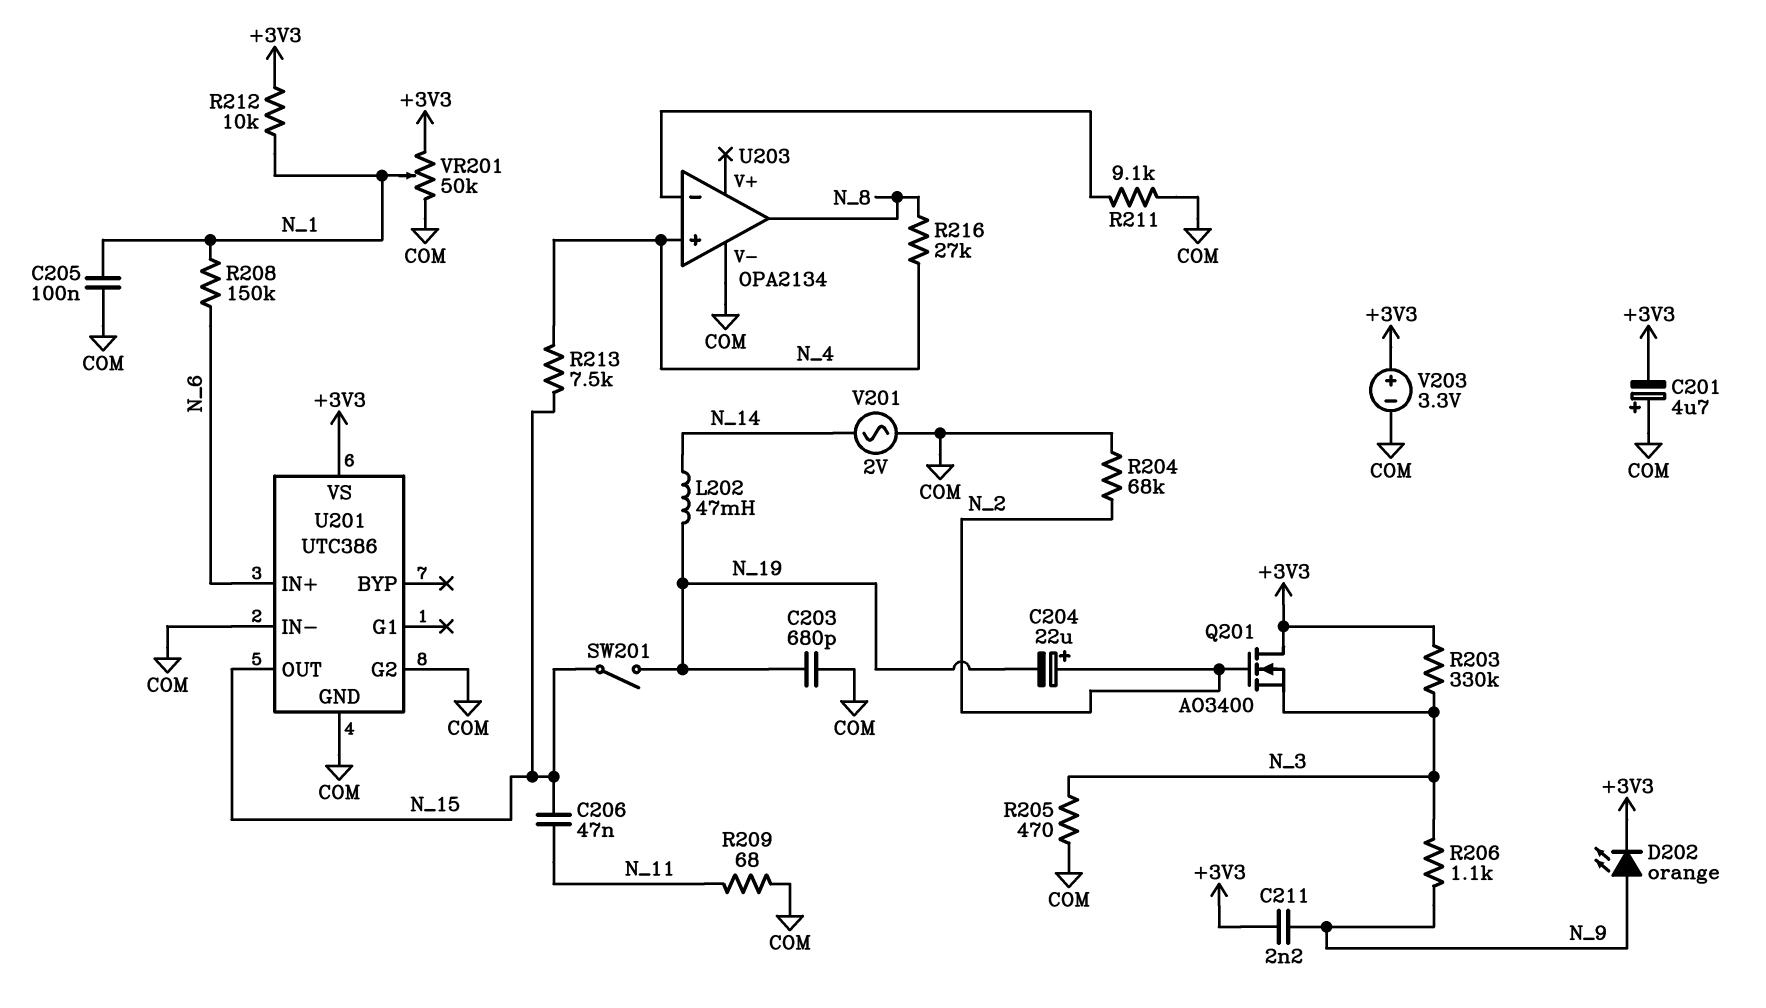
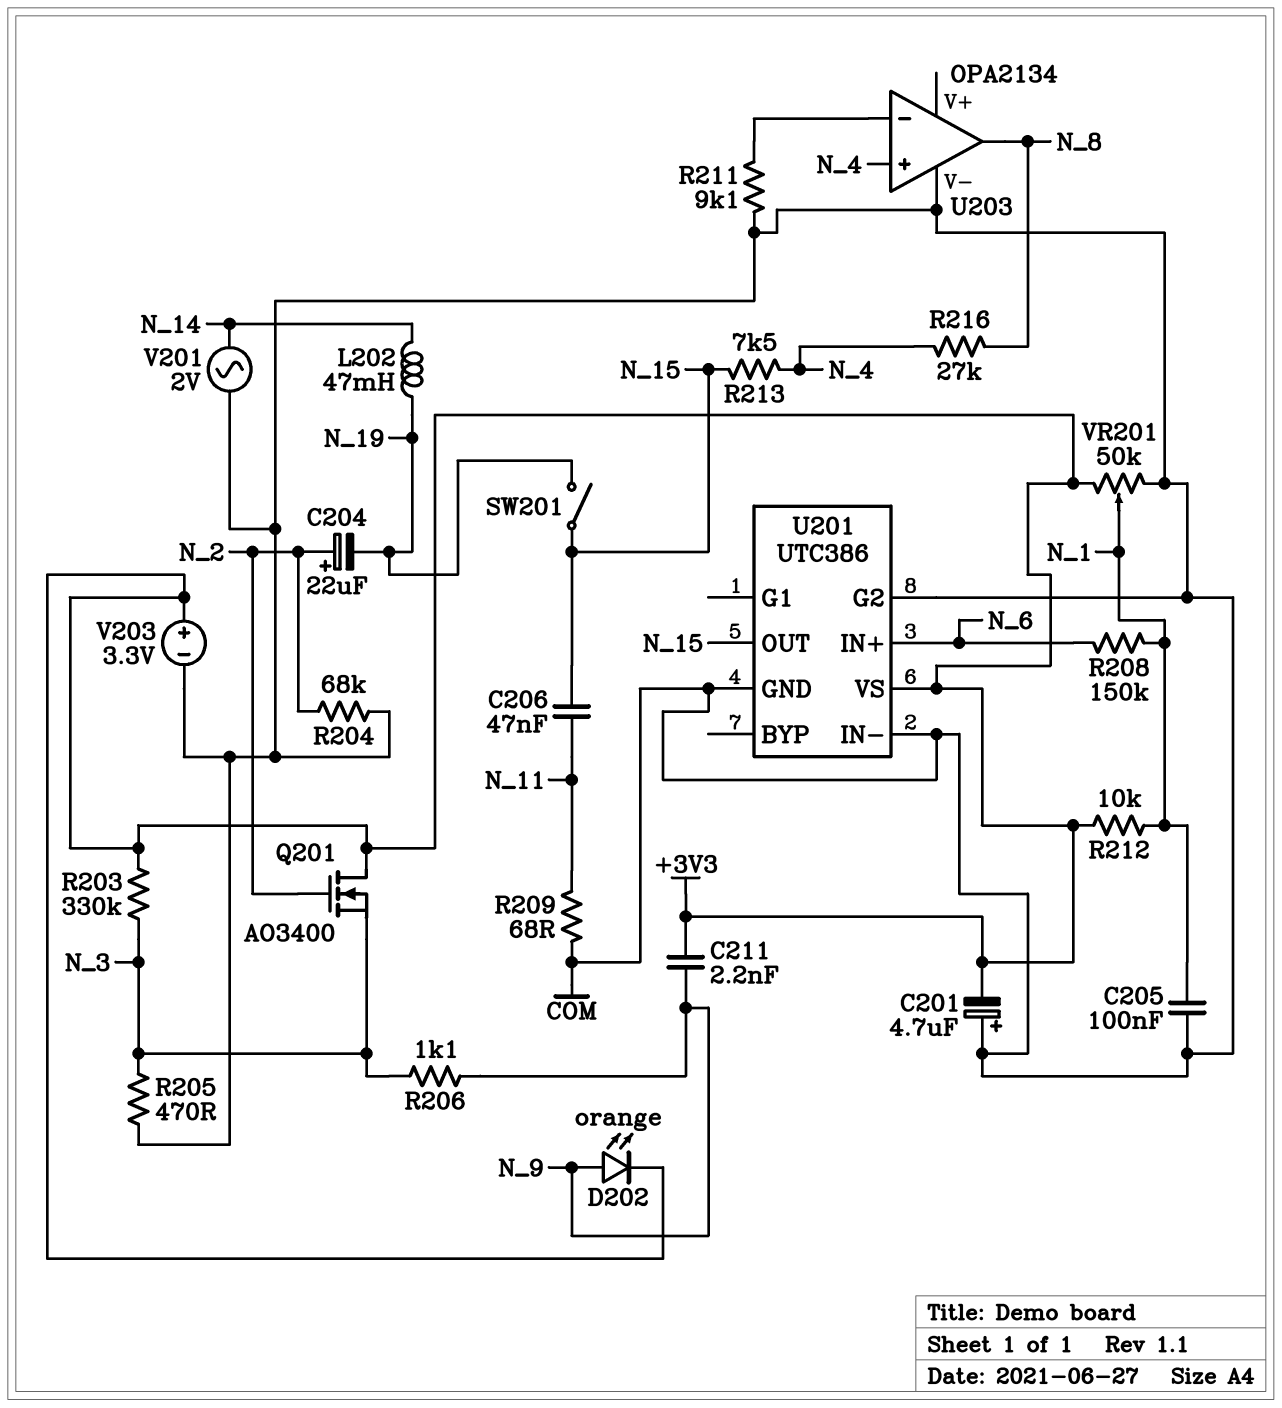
C203: 680pF (COM, N_19) -> none

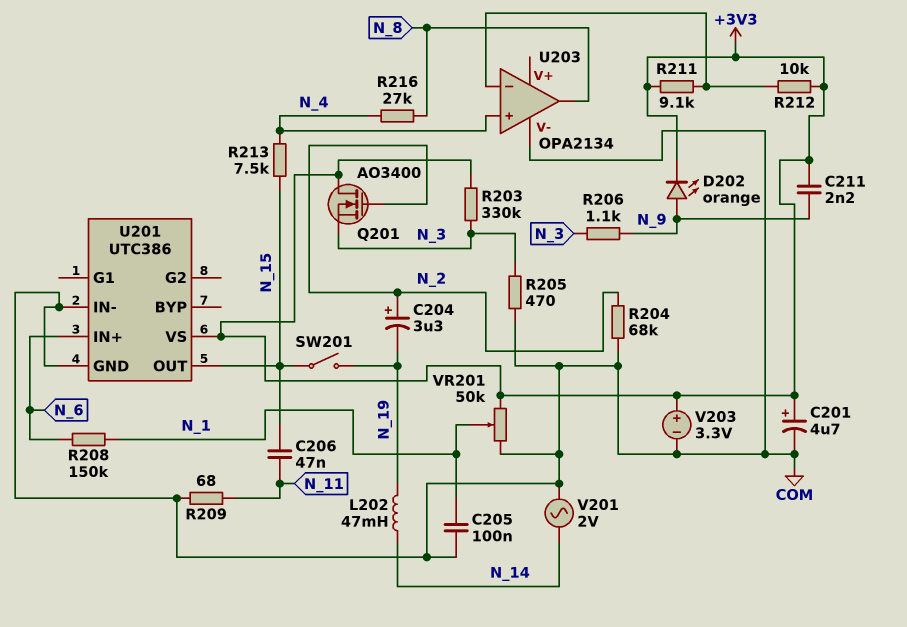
C201: 4.7uF (plus COM, minus +3V3) -> 4.7uF (plus +3V3, minus COM)
C204: 22uF (plus N_2, minus N_19) -> 3.3uF (plus N_2, minus N_19)
R211: 9.1k (COM, U203/in-) -> 9.1k (+3V3, U203/in-)
R212: 10k (+3V3, N_1) -> 10k (+3V3, U203/in-)
U201 pin G2: COM -> none

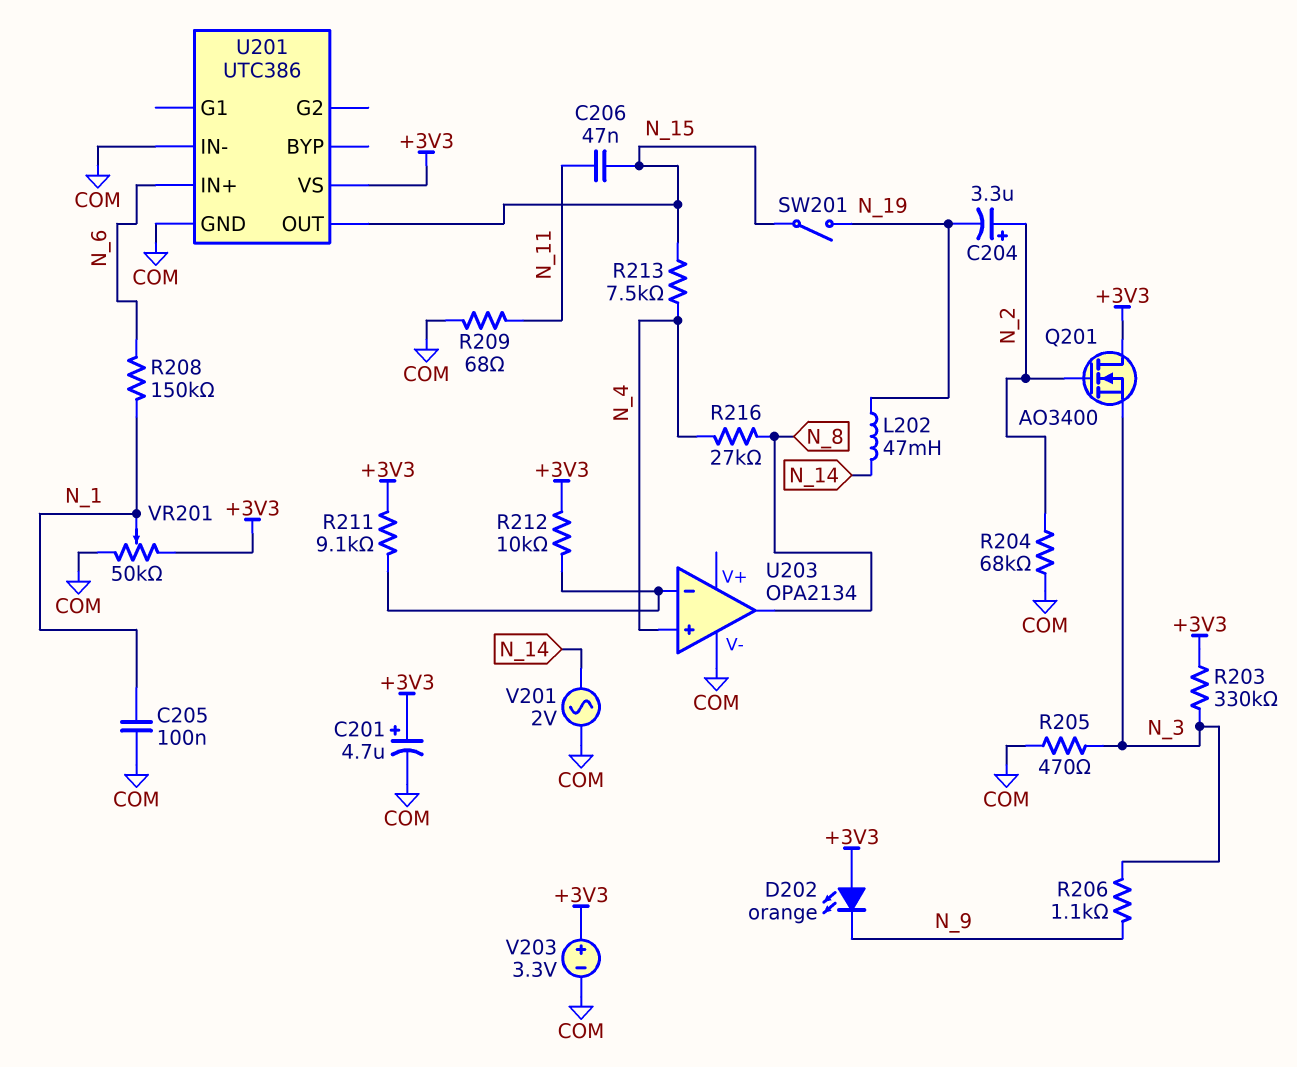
C211: 2.2nF (+3V3, N_9) -> none
D202: LED orange (A N_9, K +3V3) -> LED orange (A +3V3, K N_9)

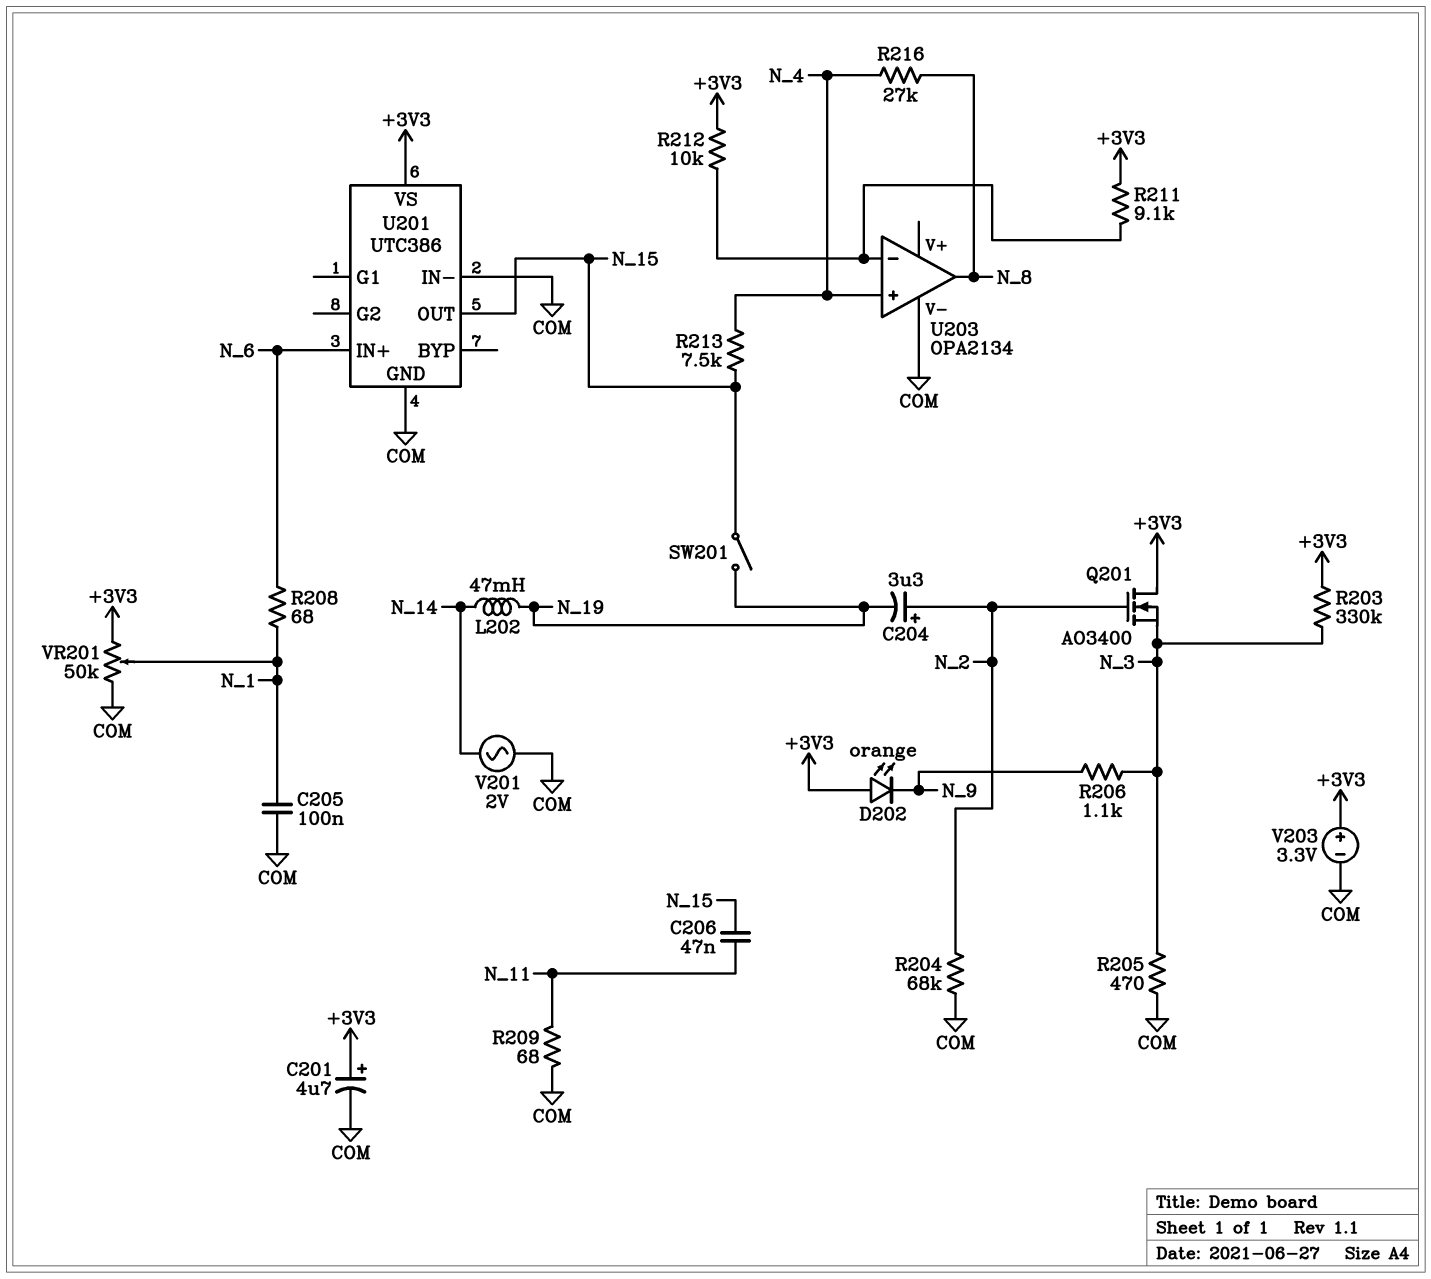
R208: 150k (N_1, N_6) -> 68 (N_1, N_6)

